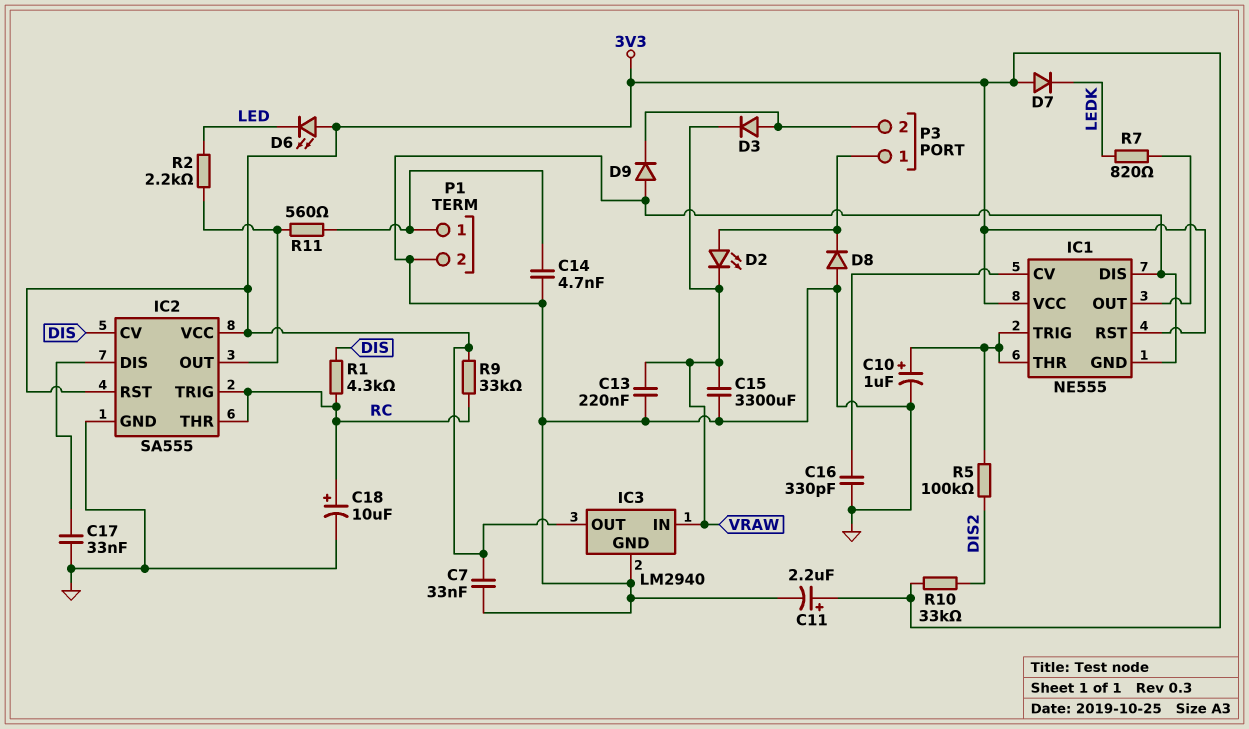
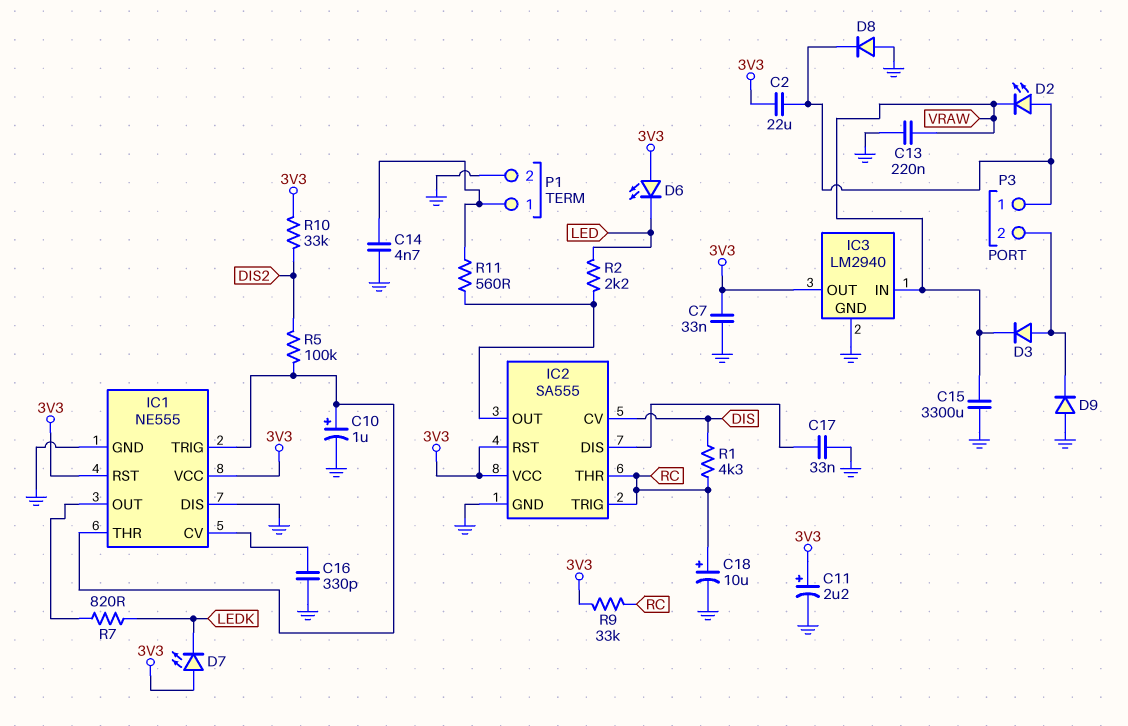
C2: none -> 22uF (3V3, P3/1)
D7: diode (A 3V3, K LEDK) -> LED (A 3V3, K LEDK)

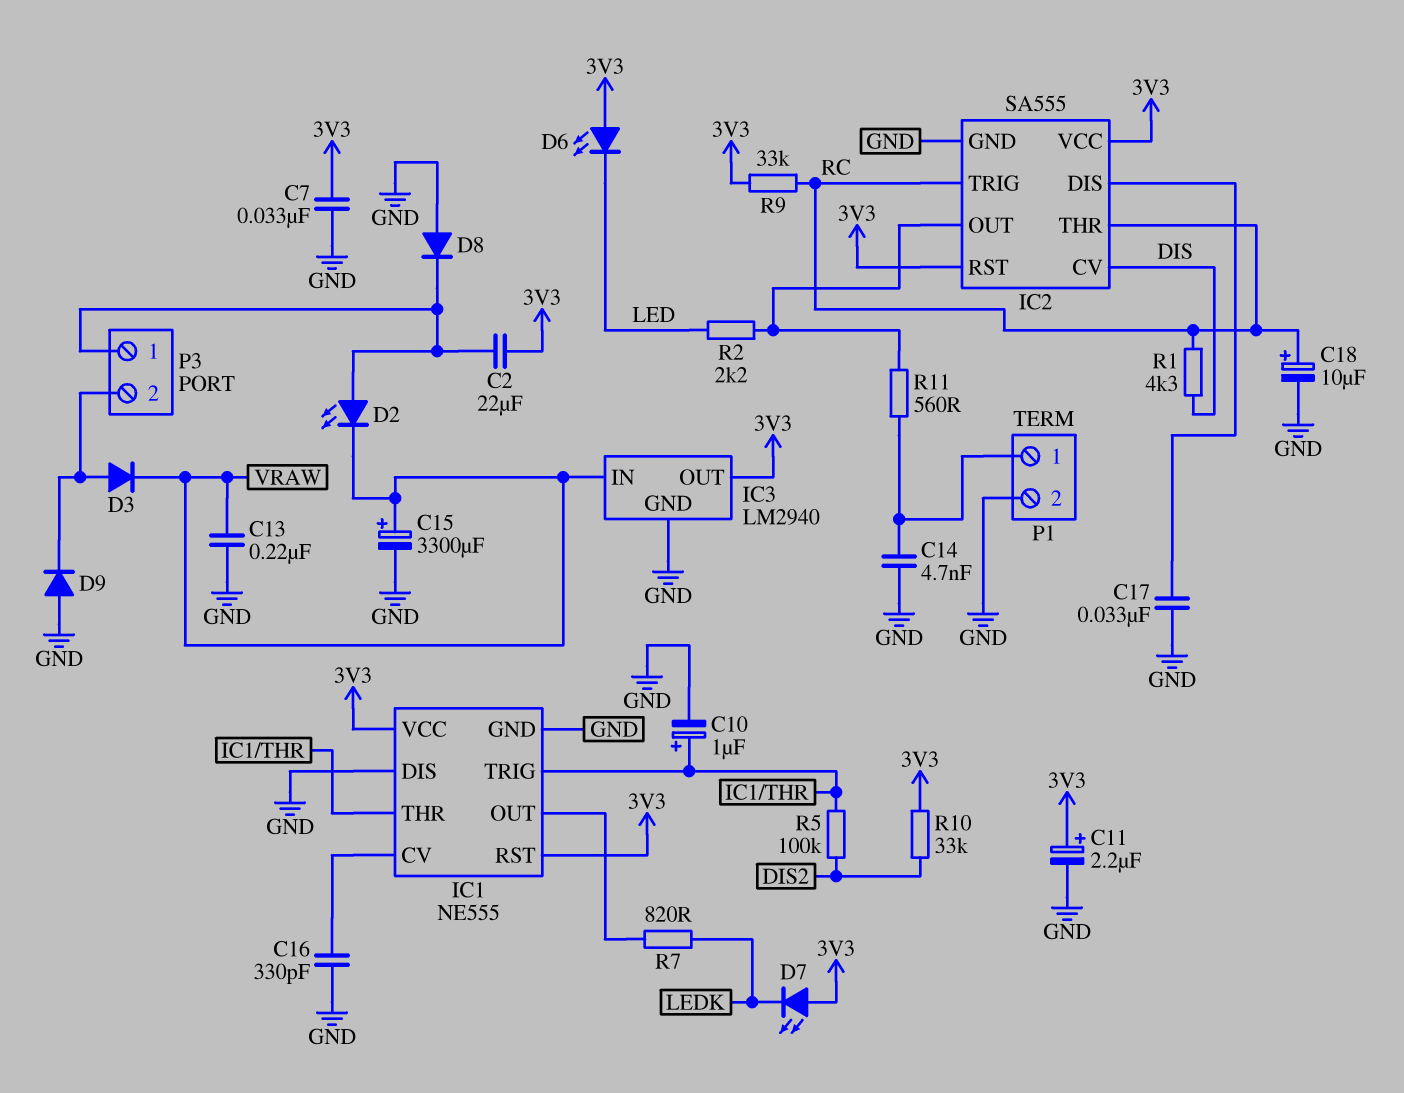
C15: 3300uF (GND, VRAW) -> 3300uF (plus VRAW, minus GND)

